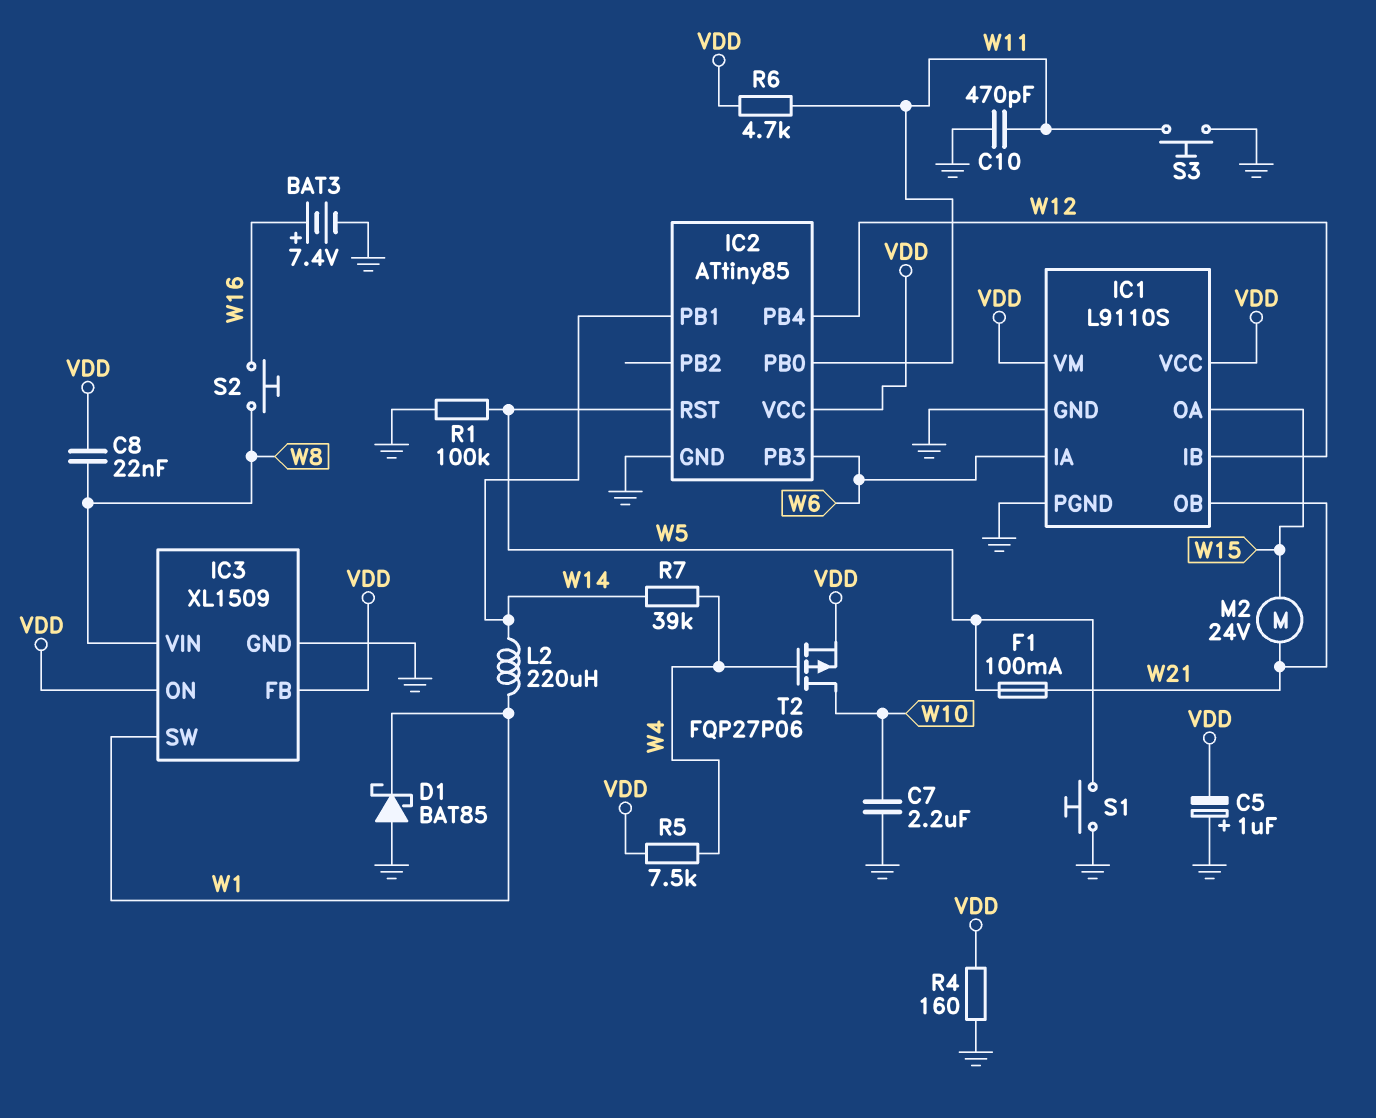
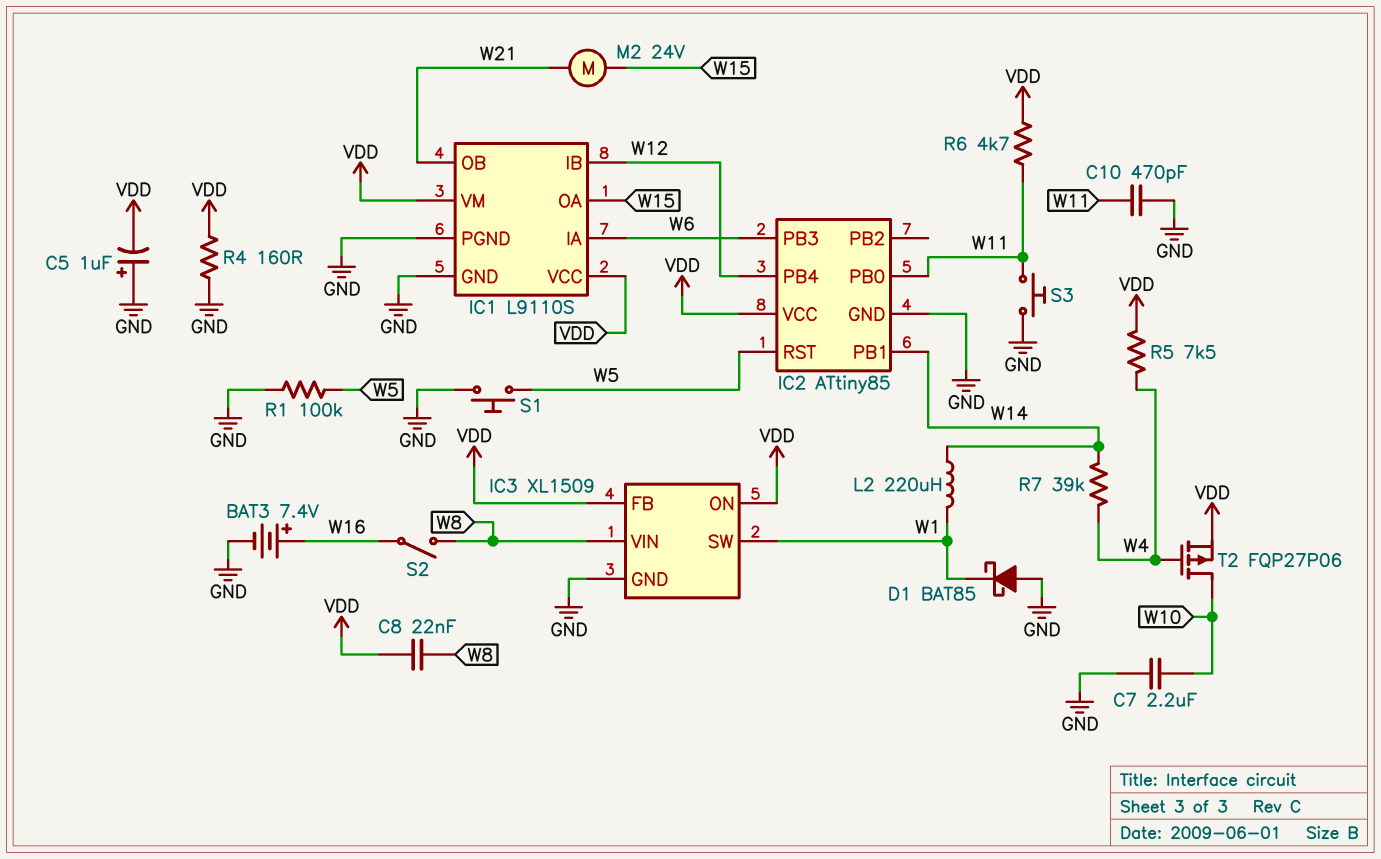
F1: 100mA (W5, W21) -> none
S2: button (W8, W16) -> switch (W8, W16)

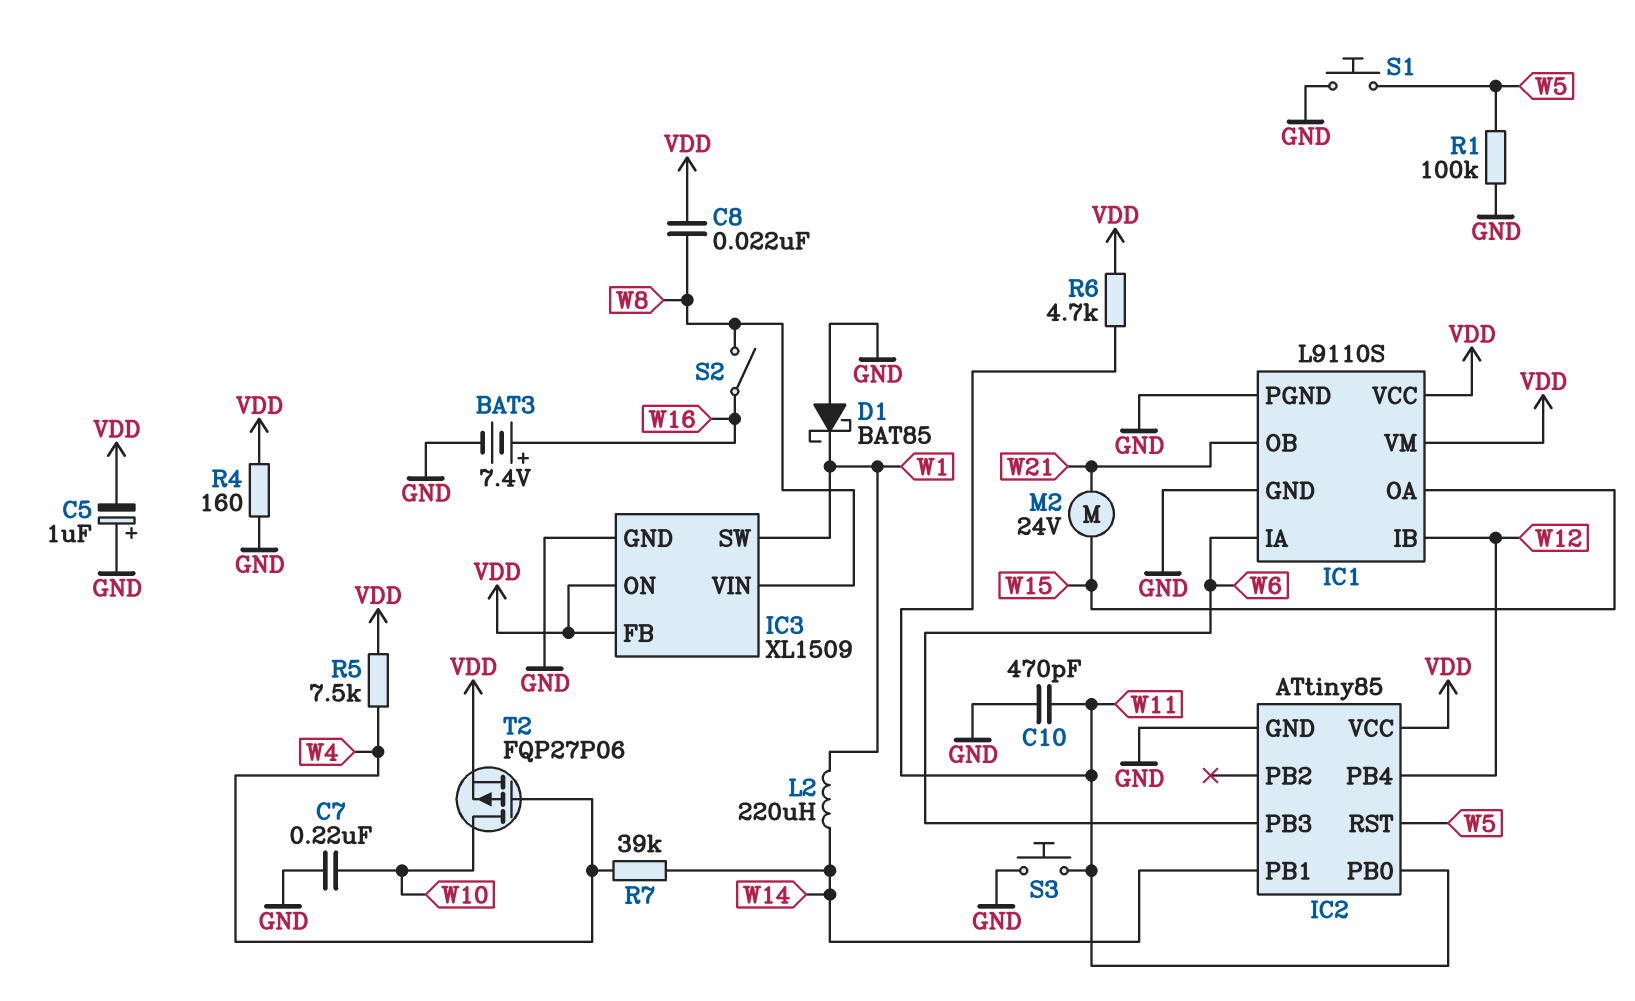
C7: 2.2uF (GND, W10) -> 220nF (GND, W10)

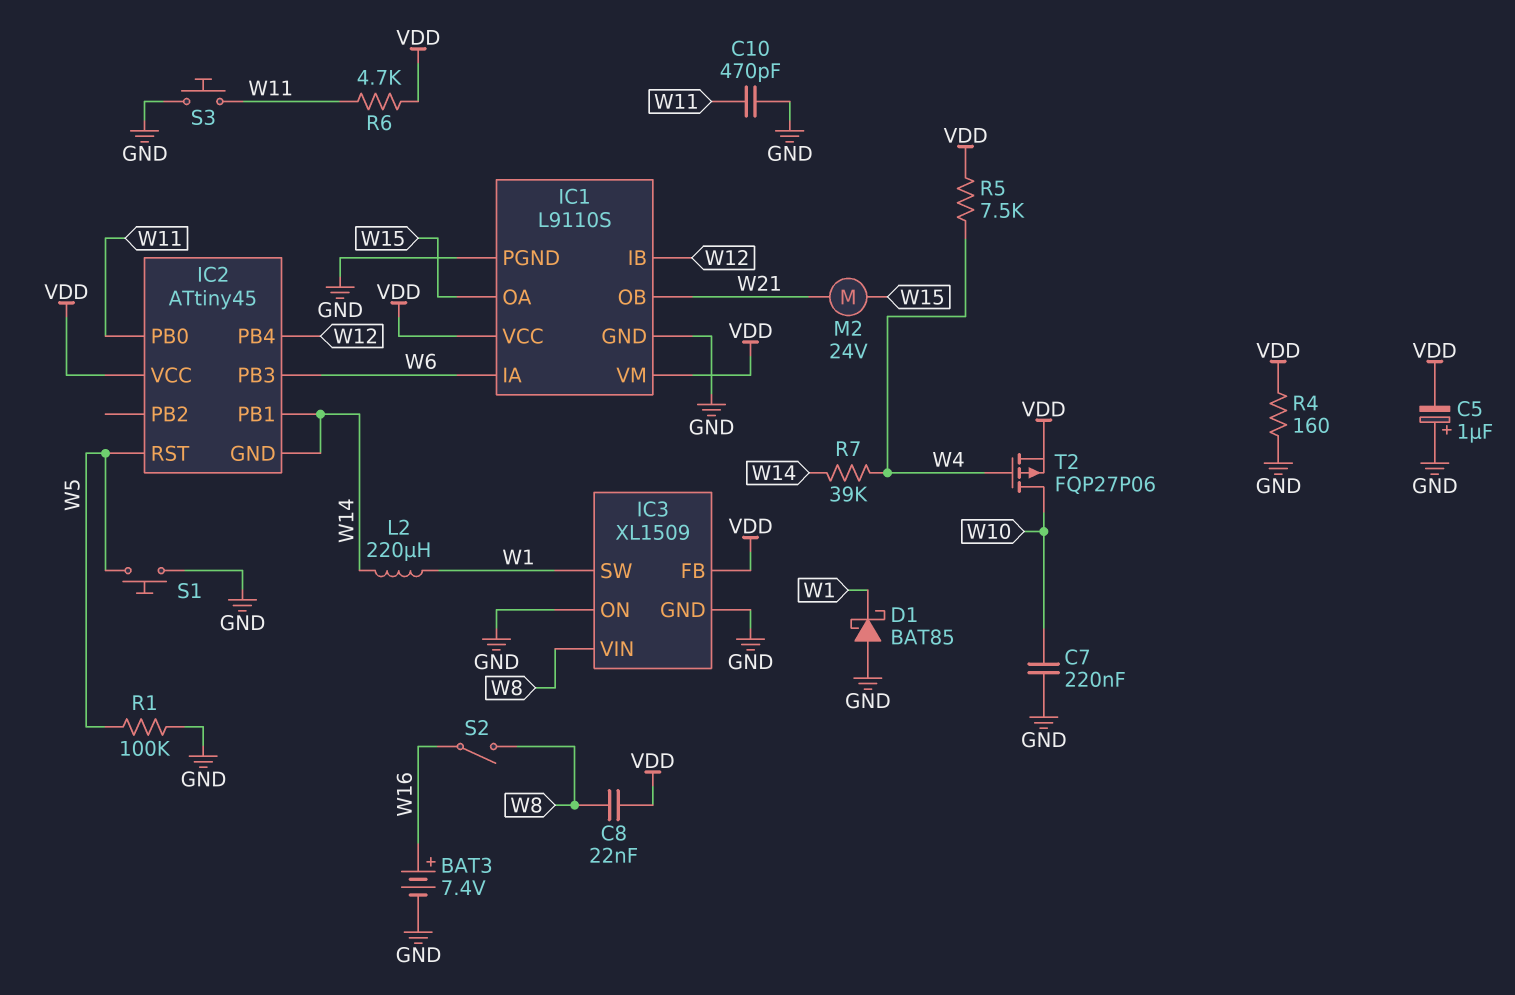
IC2: ATtiny85 -> ATtiny45
IC2 pin GND: GND -> W14
IC3 pin ON: VDD -> GND

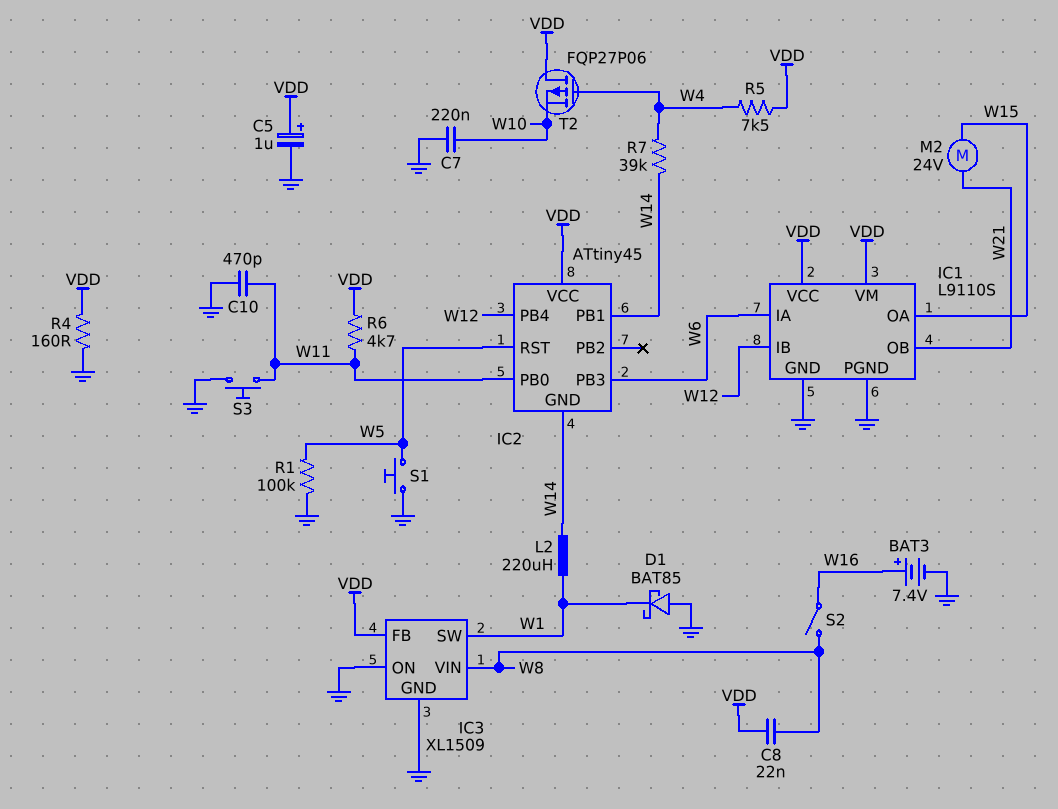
C5: 1uF (plus GND, minus VDD) -> 1uF (plus VDD, minus GND)
T2: PMOS FQP27P06 (G W4, D W10, S VDD) -> PMOS FQP27P06 (G W4, D VDD, S W10)

